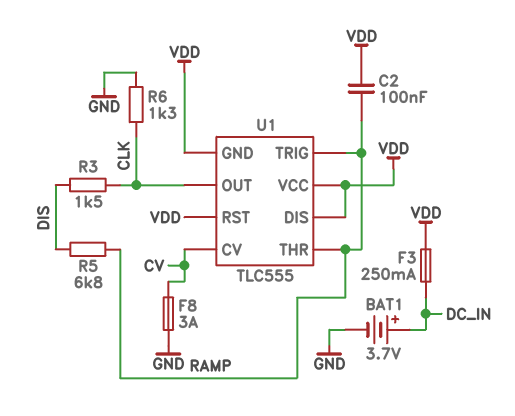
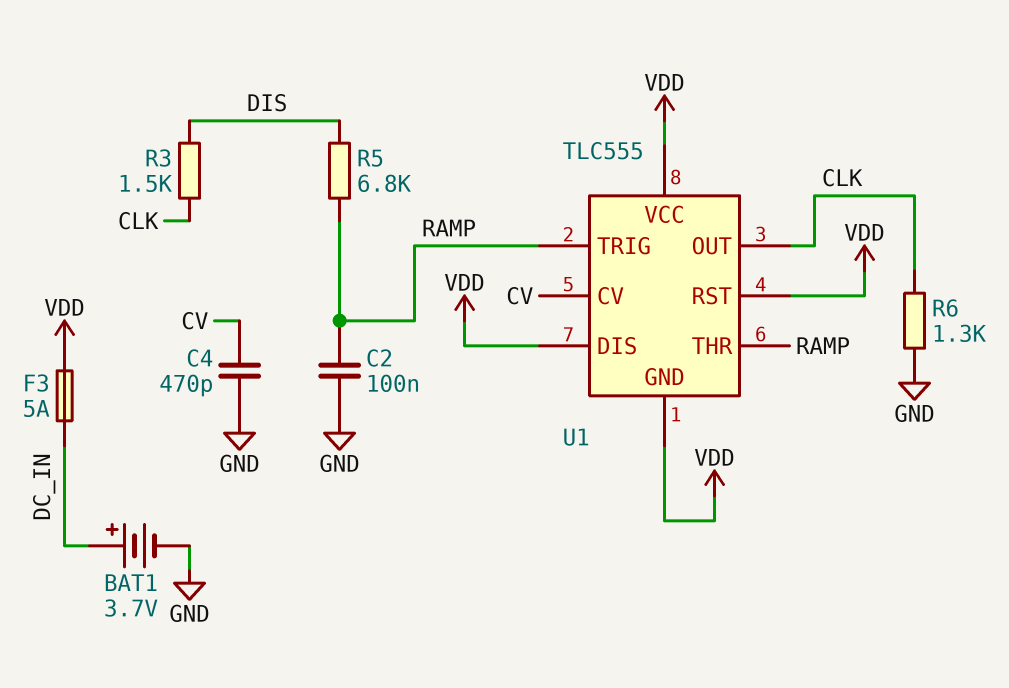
C2: 100nF (RAMP, VDD) -> 100nF (GND, RAMP)
C4: none -> 470pF (CV, GND)
F3: 250mA (DC_IN, VDD) -> 5A (DC_IN, VDD)
F8: 3A (CV, GND) -> none

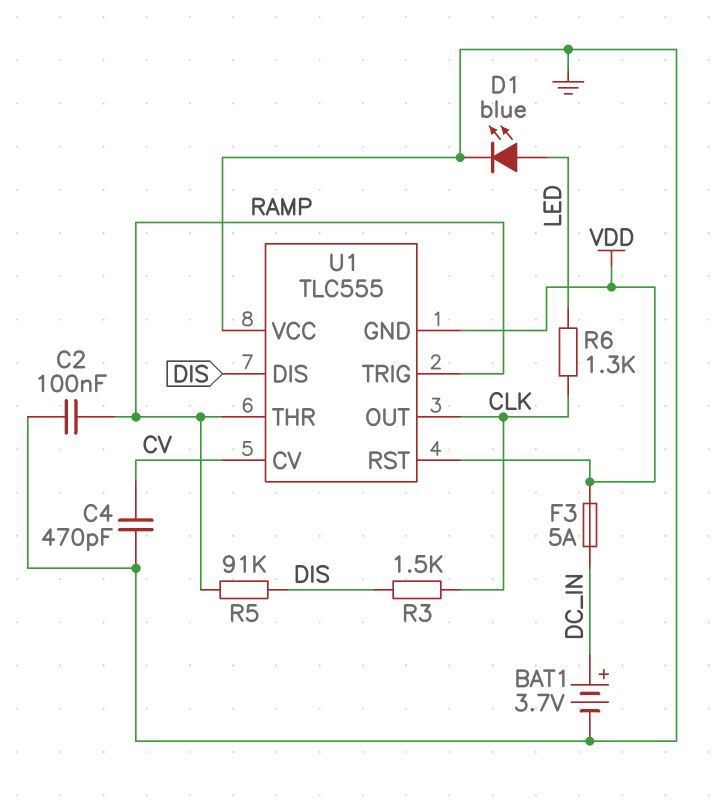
D1: none -> LED blue (A LED, K GND)
R5: 6.8k (DIS, RAMP) -> 91k (DIS, RAMP)
R6: 1.3k (CLK, GND) -> 1.3k (CLK, LED)
U1 pin DIS: VDD -> DIS
U1 pin VCC: VDD -> GND

